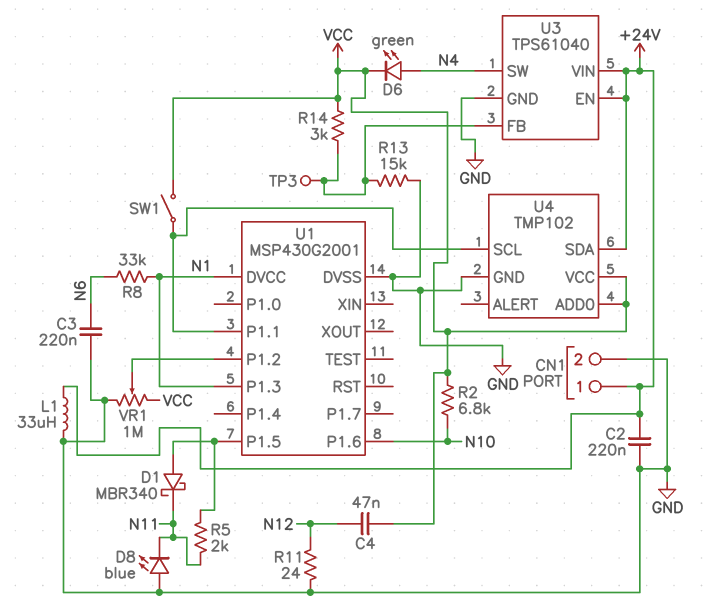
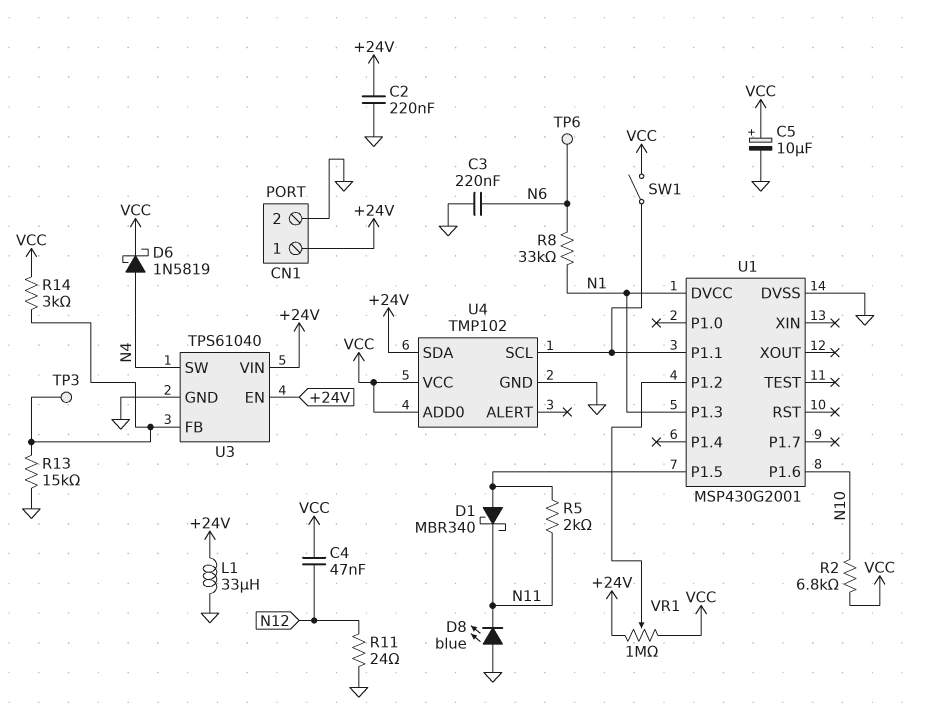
C5: none -> 10uF (plus VCC, minus GND)
D6: LED green (A N4, K VCC) -> schottky 1N5819 (A N4, K VCC)
TP6: none -> test point (N6)
VR1: 1M (GND, VCC, wiper U1/P1.2) -> 1M (+24V, VCC, wiper U1/P1.2)

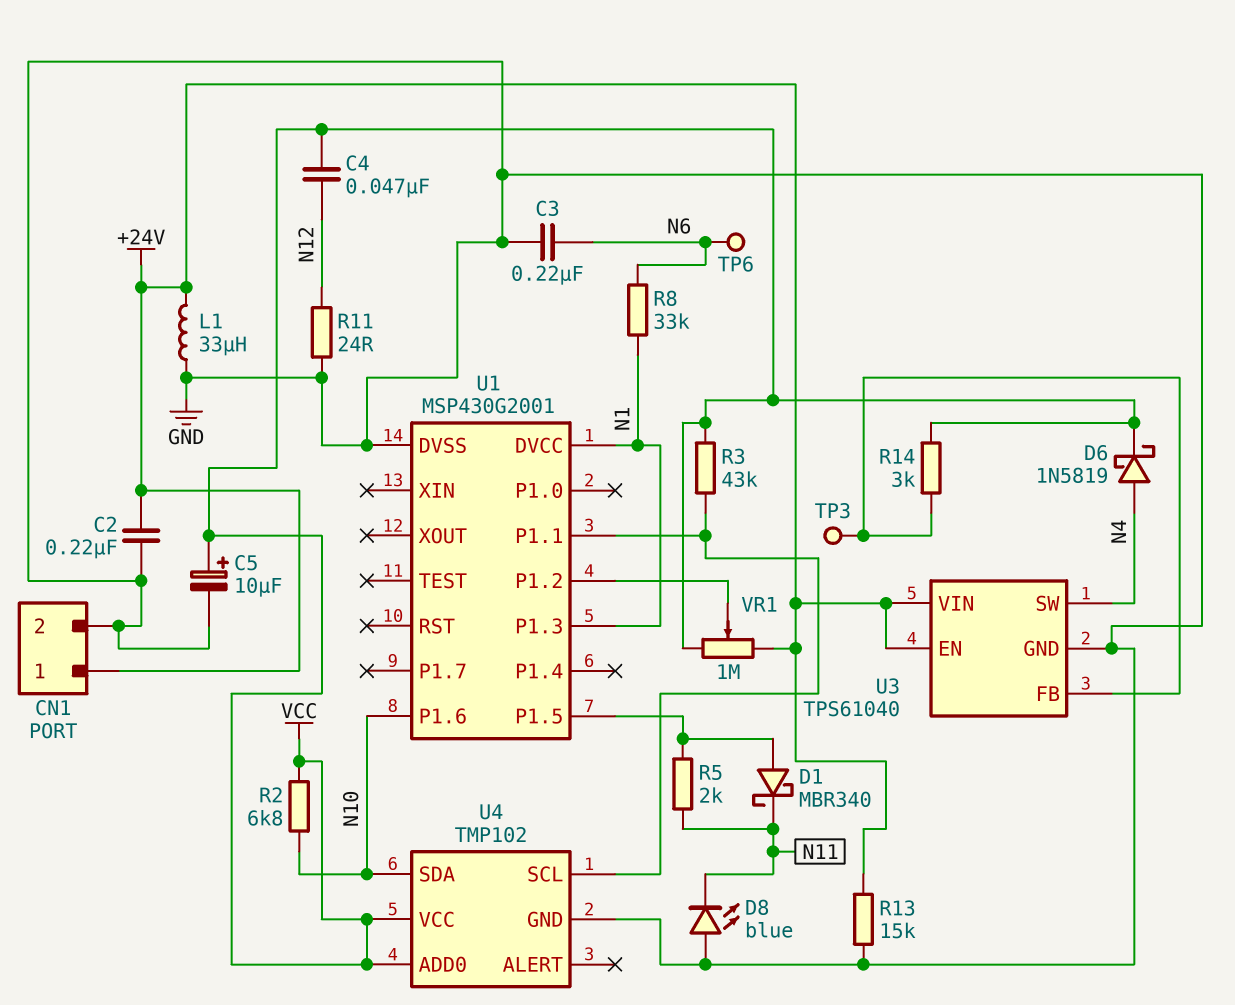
R3: none -> 43k (U1/P1.1, VCC)
R13: 15k (GND, U3/FB) -> 15k (+24V, GND)
SW1: switch (U1/P1.1, VCC) -> none
U4 pin SDA: +24V -> N10

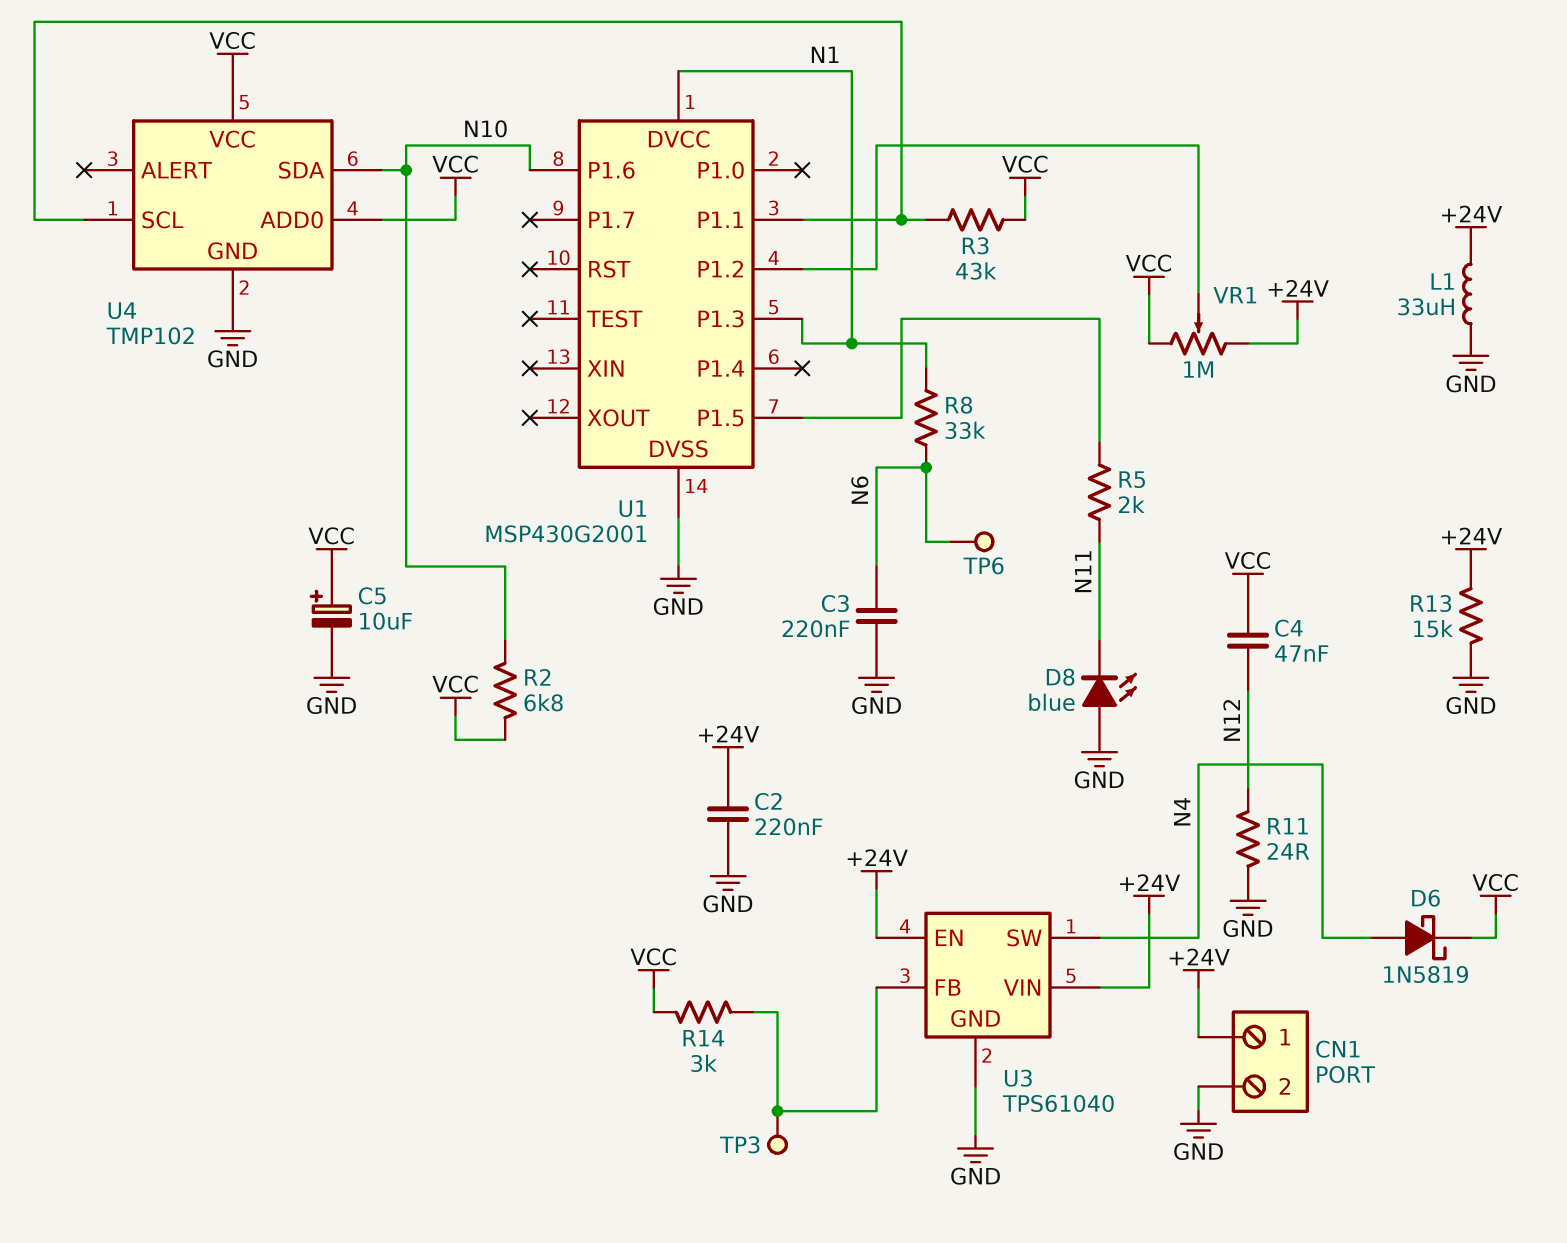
D1: schottky MBR340 (A U1/P1.5, K N11) -> none

